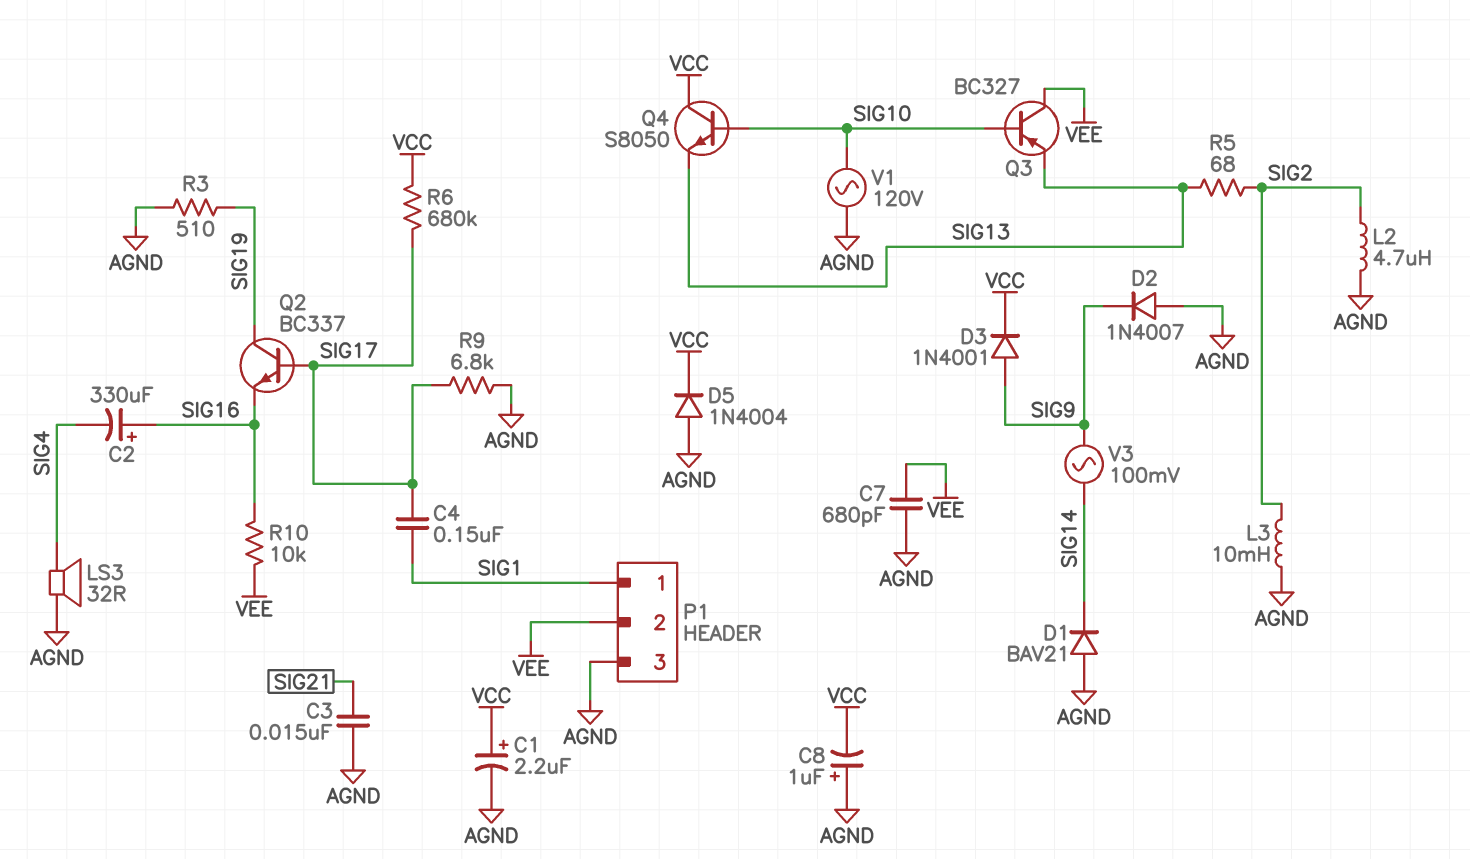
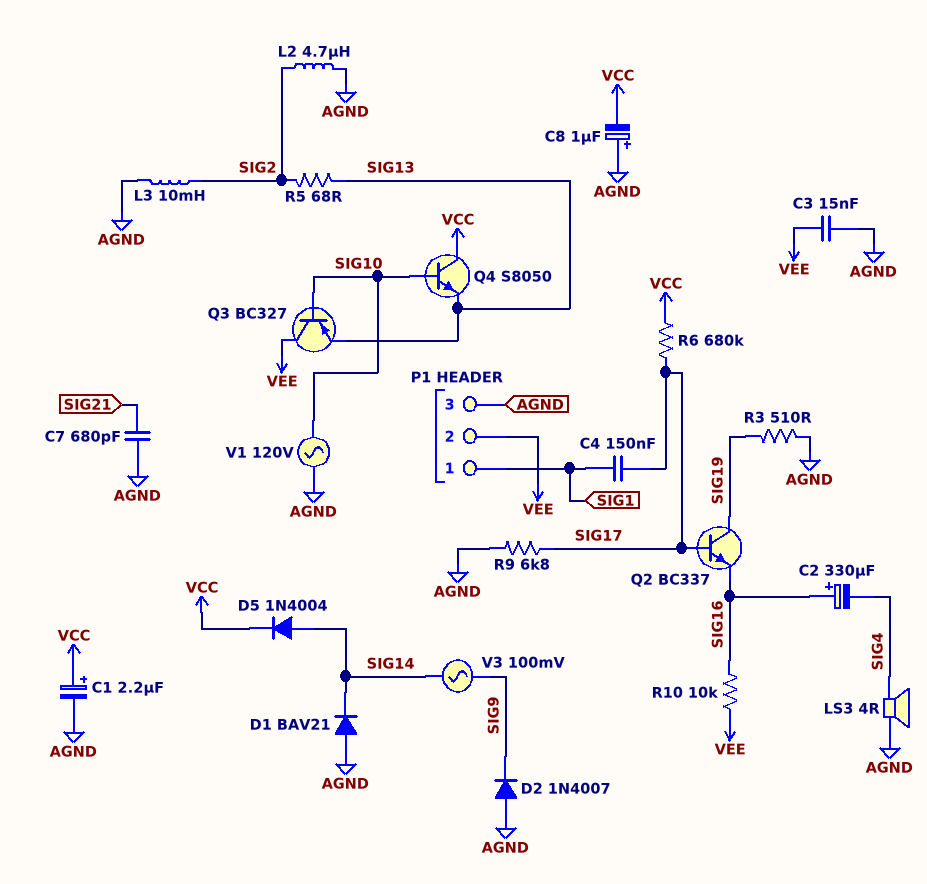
C3: 15nF (AGND, SIG21) -> 15nF (AGND, VEE)
C7: 680pF (AGND, VEE) -> 680pF (AGND, SIG21)
D3: diode 1N4001 (A SIG9, K VCC) -> none
D5: diode 1N4004 (A AGND, K VCC) -> diode 1N4004 (A SIG14, K VCC)
LS3: speaker 32R (AGND, SIG4) -> speaker 4R (AGND, SIG4)

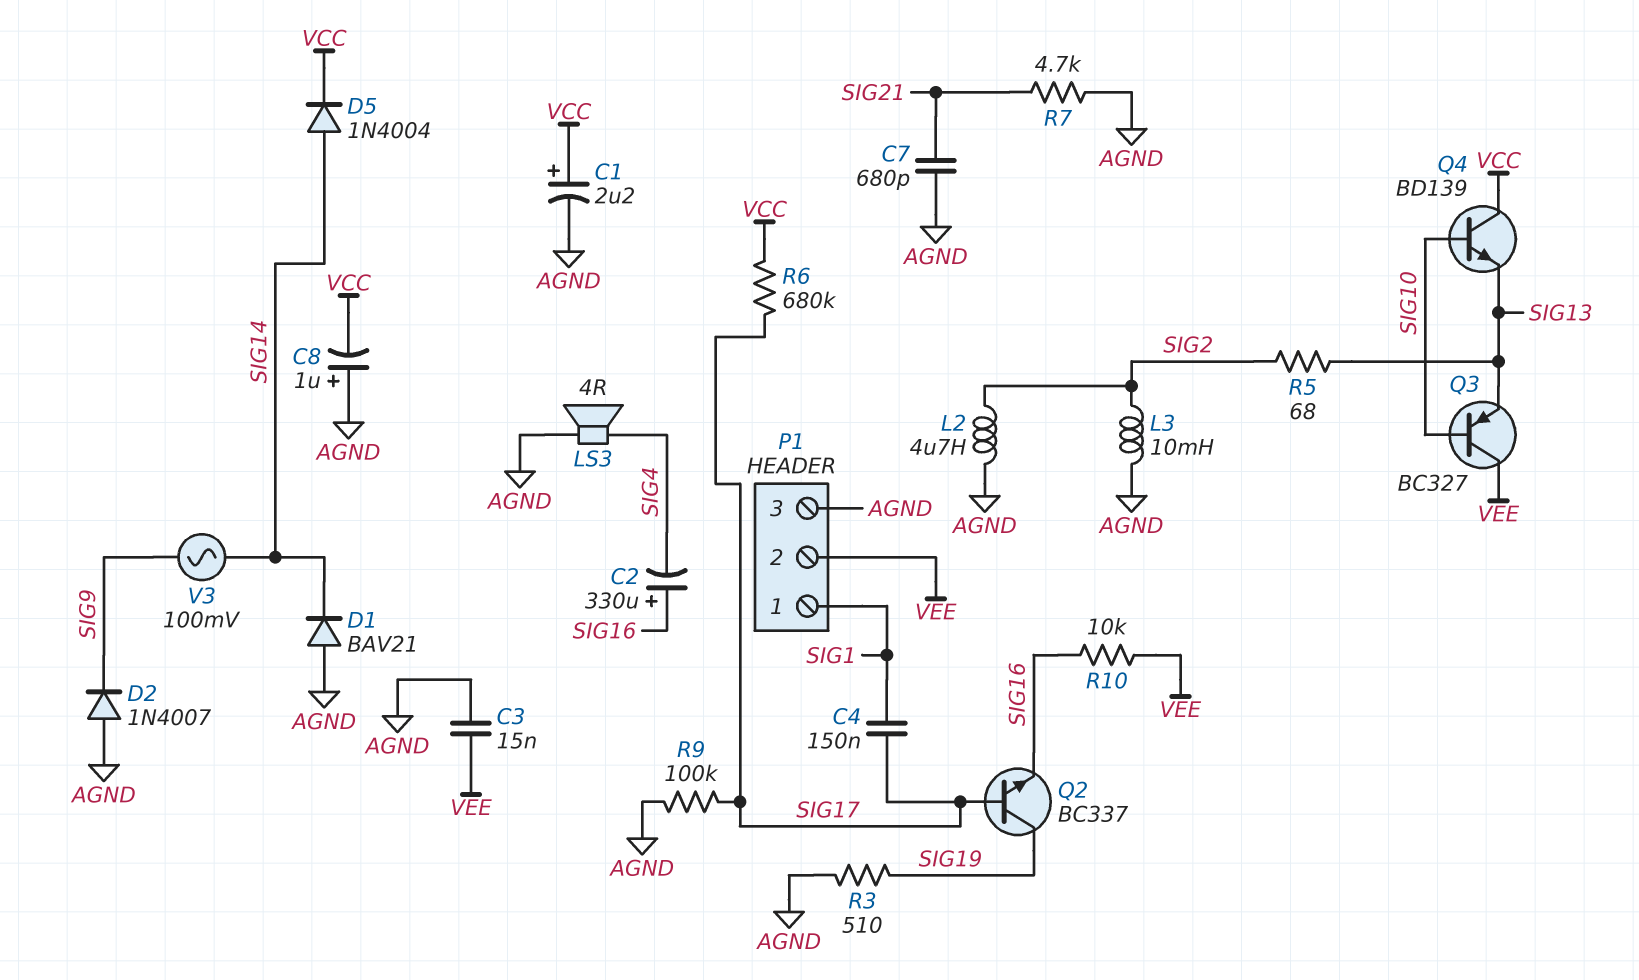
Q4: NPN S8050 (B SIG10, C VCC, E SIG13) -> NPN BD139 (B SIG10, C VCC, E SIG13)
R7: none -> 4.7k (AGND, SIG21)
R9: 6.8k (AGND, SIG17) -> 100k (AGND, SIG17)
V1: AC 120V (AGND, SIG10) -> none

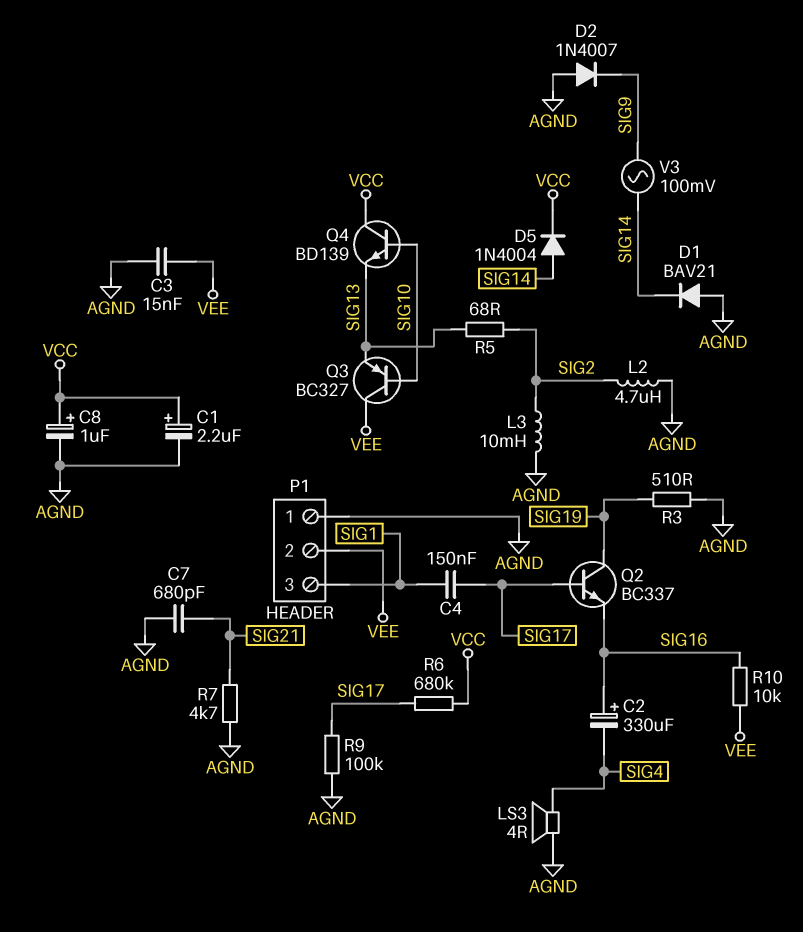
C8: 1uF (plus AGND, minus VCC) -> 1uF (plus VCC, minus AGND)
P1 pin 1: SIG1 -> AGND
P1 pin 3: AGND -> SIG1

